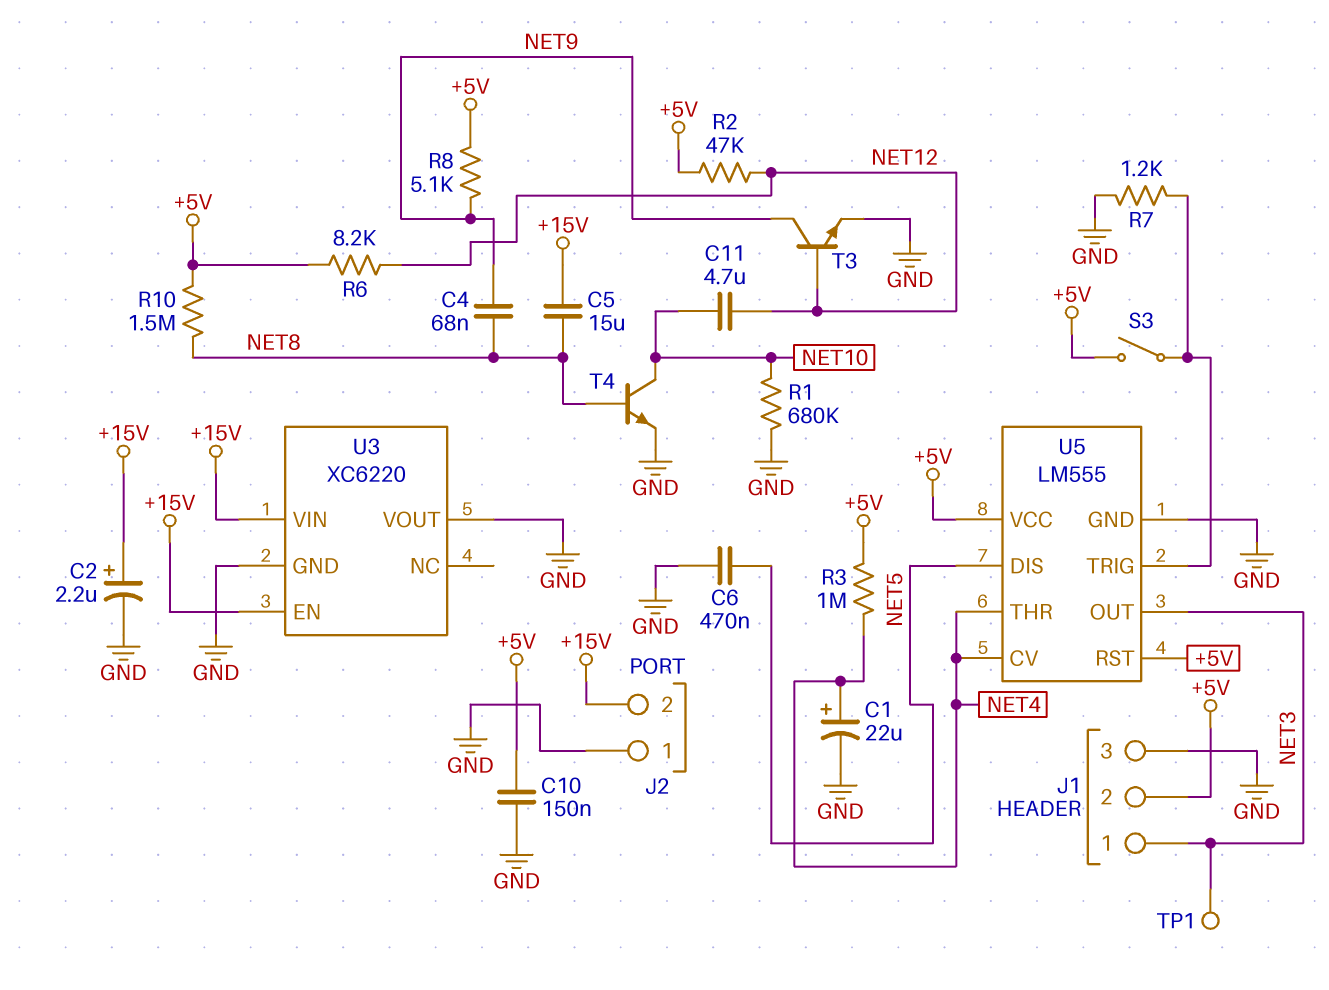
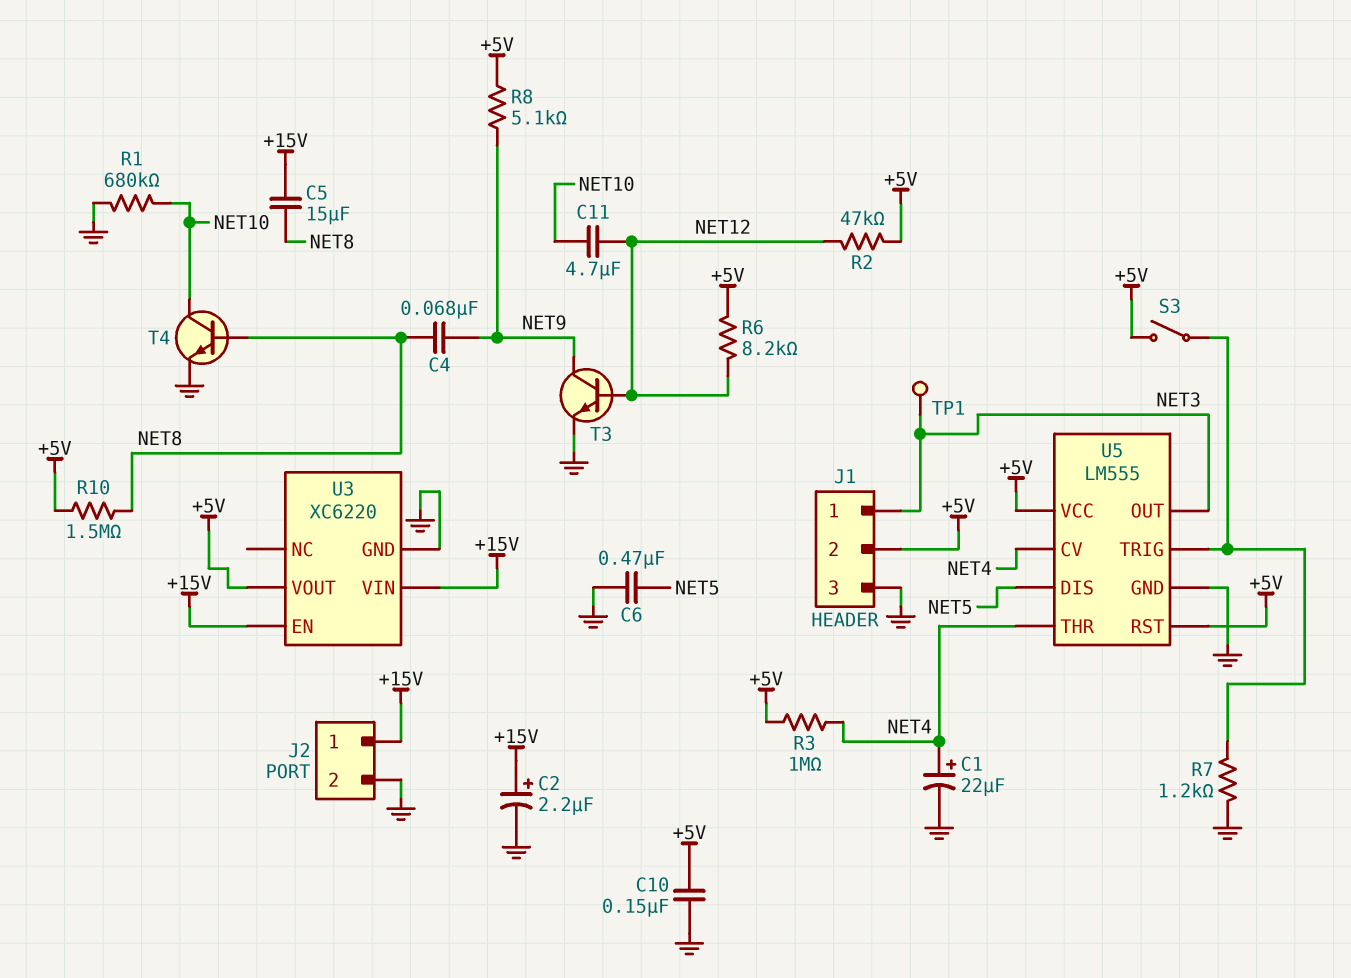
J2 pin 1: GND -> +15V
J2 pin 2: +15V -> GND
U3 pin VOUT: GND -> +5V

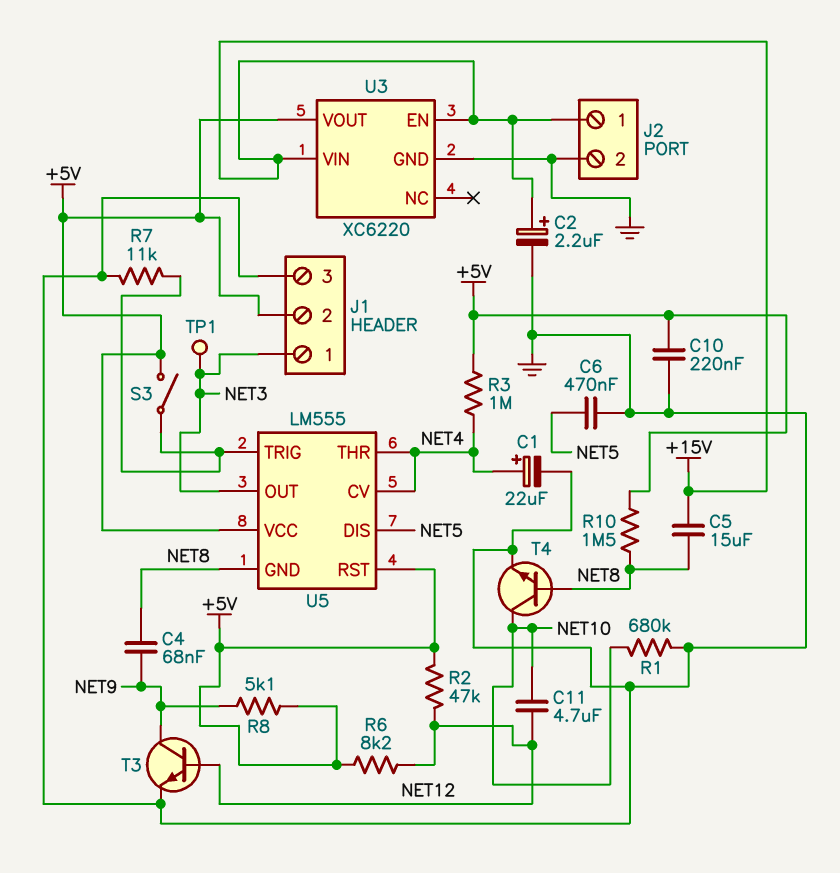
C10: 150nF (+5V, GND) -> 220nF (+5V, GND)
R7: 1.2k (GND, U5/TRIG) -> 11k (GND, U5/TRIG)
U5 pin GND: GND -> NET8

